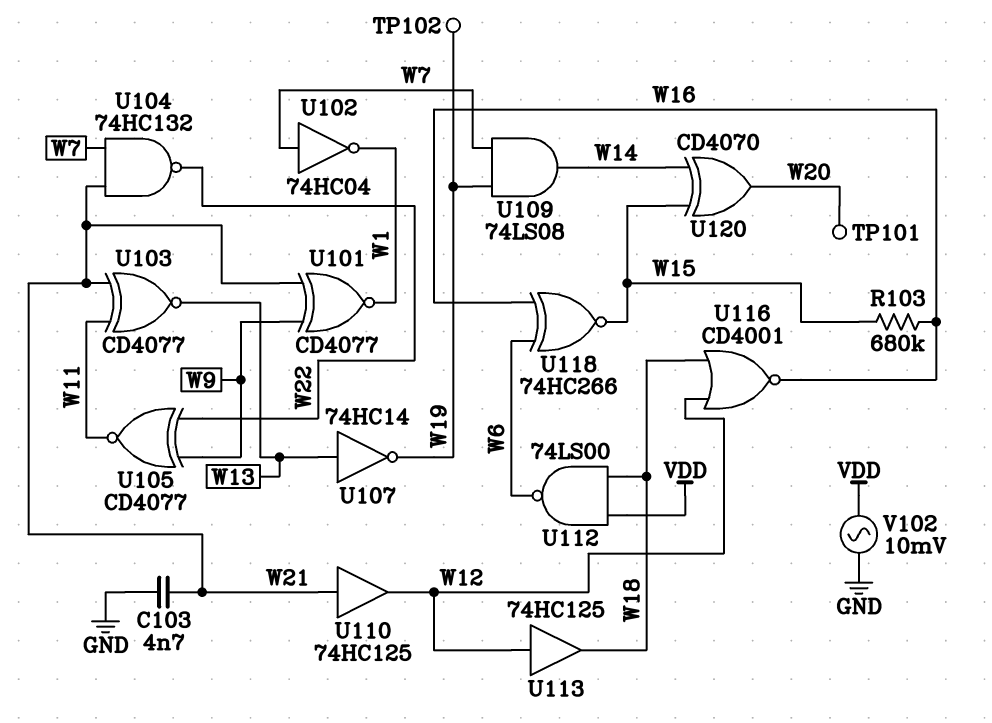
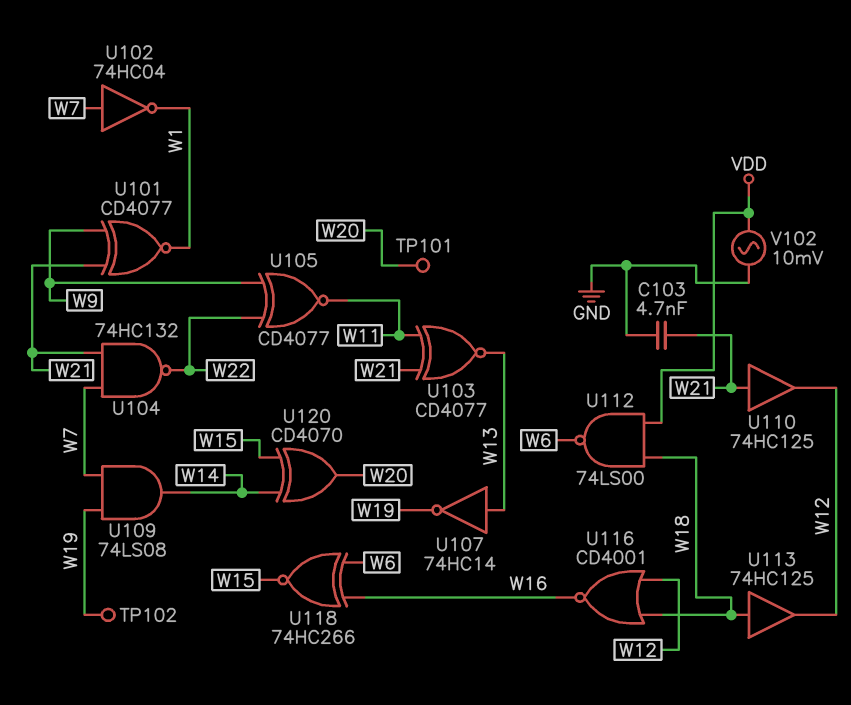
R103: 680k (W15, W16) -> none
U113: buffer 74HC125 (in W12, out W18) -> buffer 74HC125 (in W18, out W12)

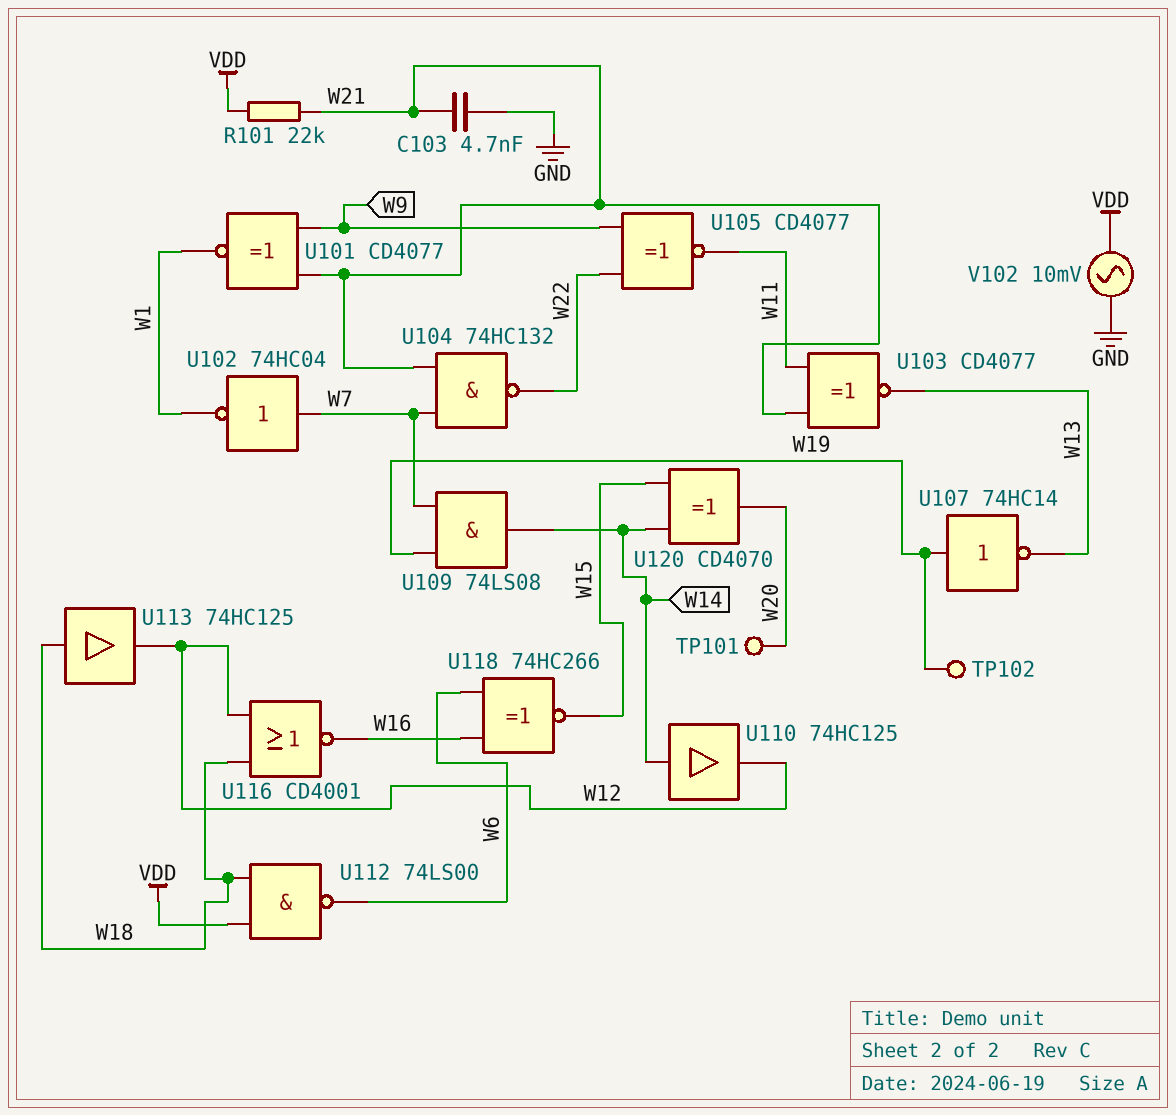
R101: none -> 22k (VDD, W21)
U107: NOT 74HC14 (in W13, out W19) -> NOT 74HC14 (in W19, out W13)
U110: buffer 74HC125 (in W21, out W12) -> buffer 74HC125 (in W14, out W12)

